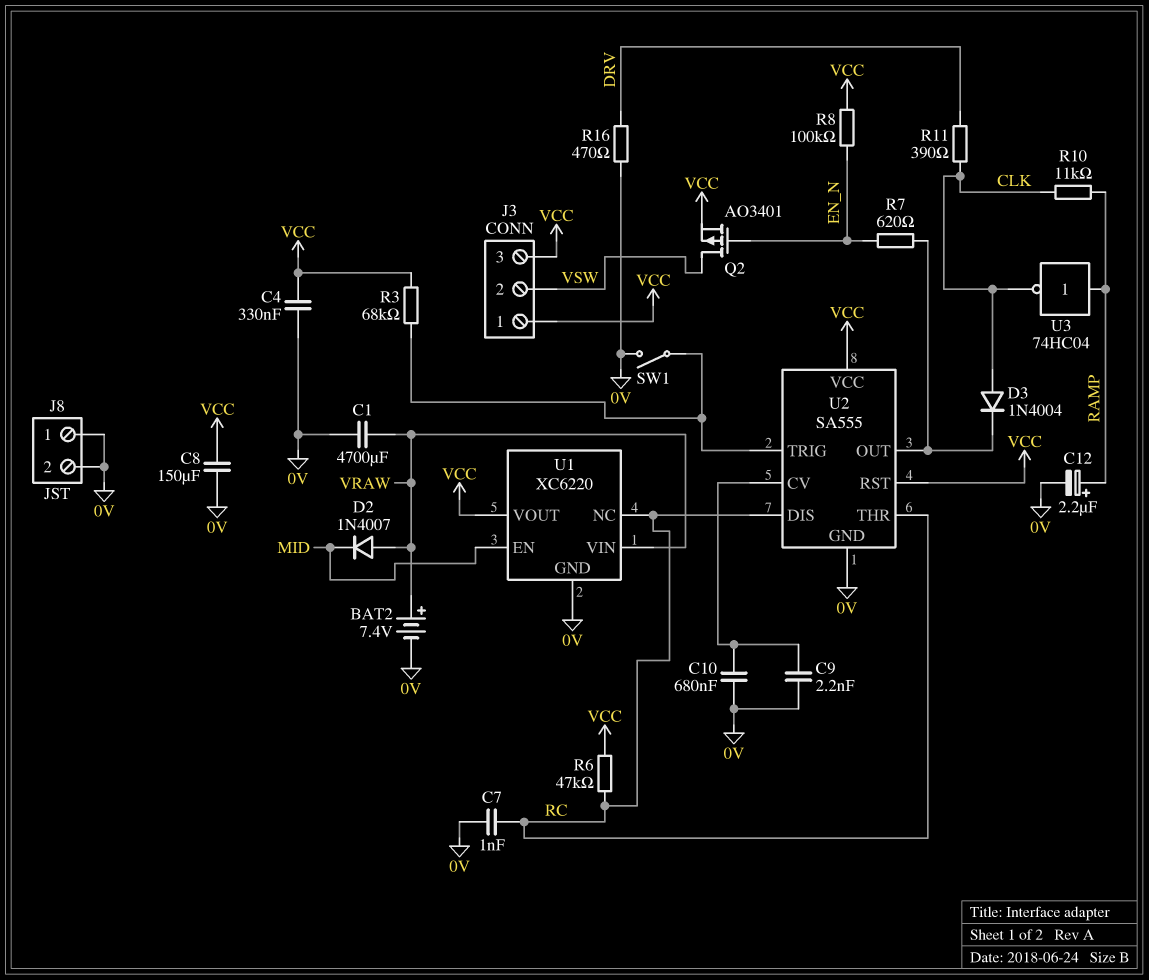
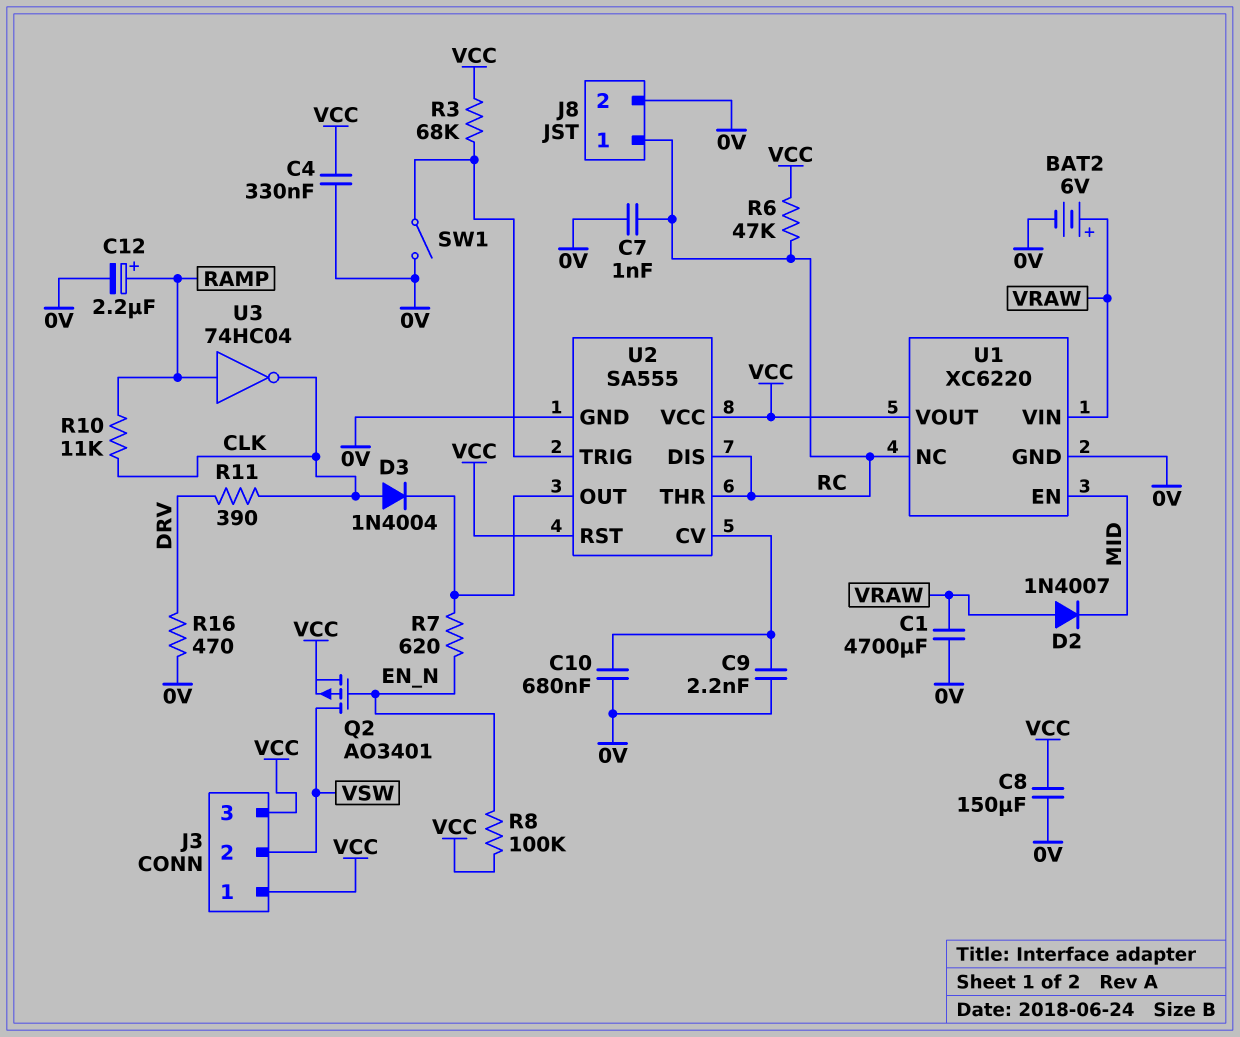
BAT2: 7.4V (plus VRAW, minus 0V) -> 6V (plus VRAW, minus 0V)
J8 pin 1: 0V -> RC

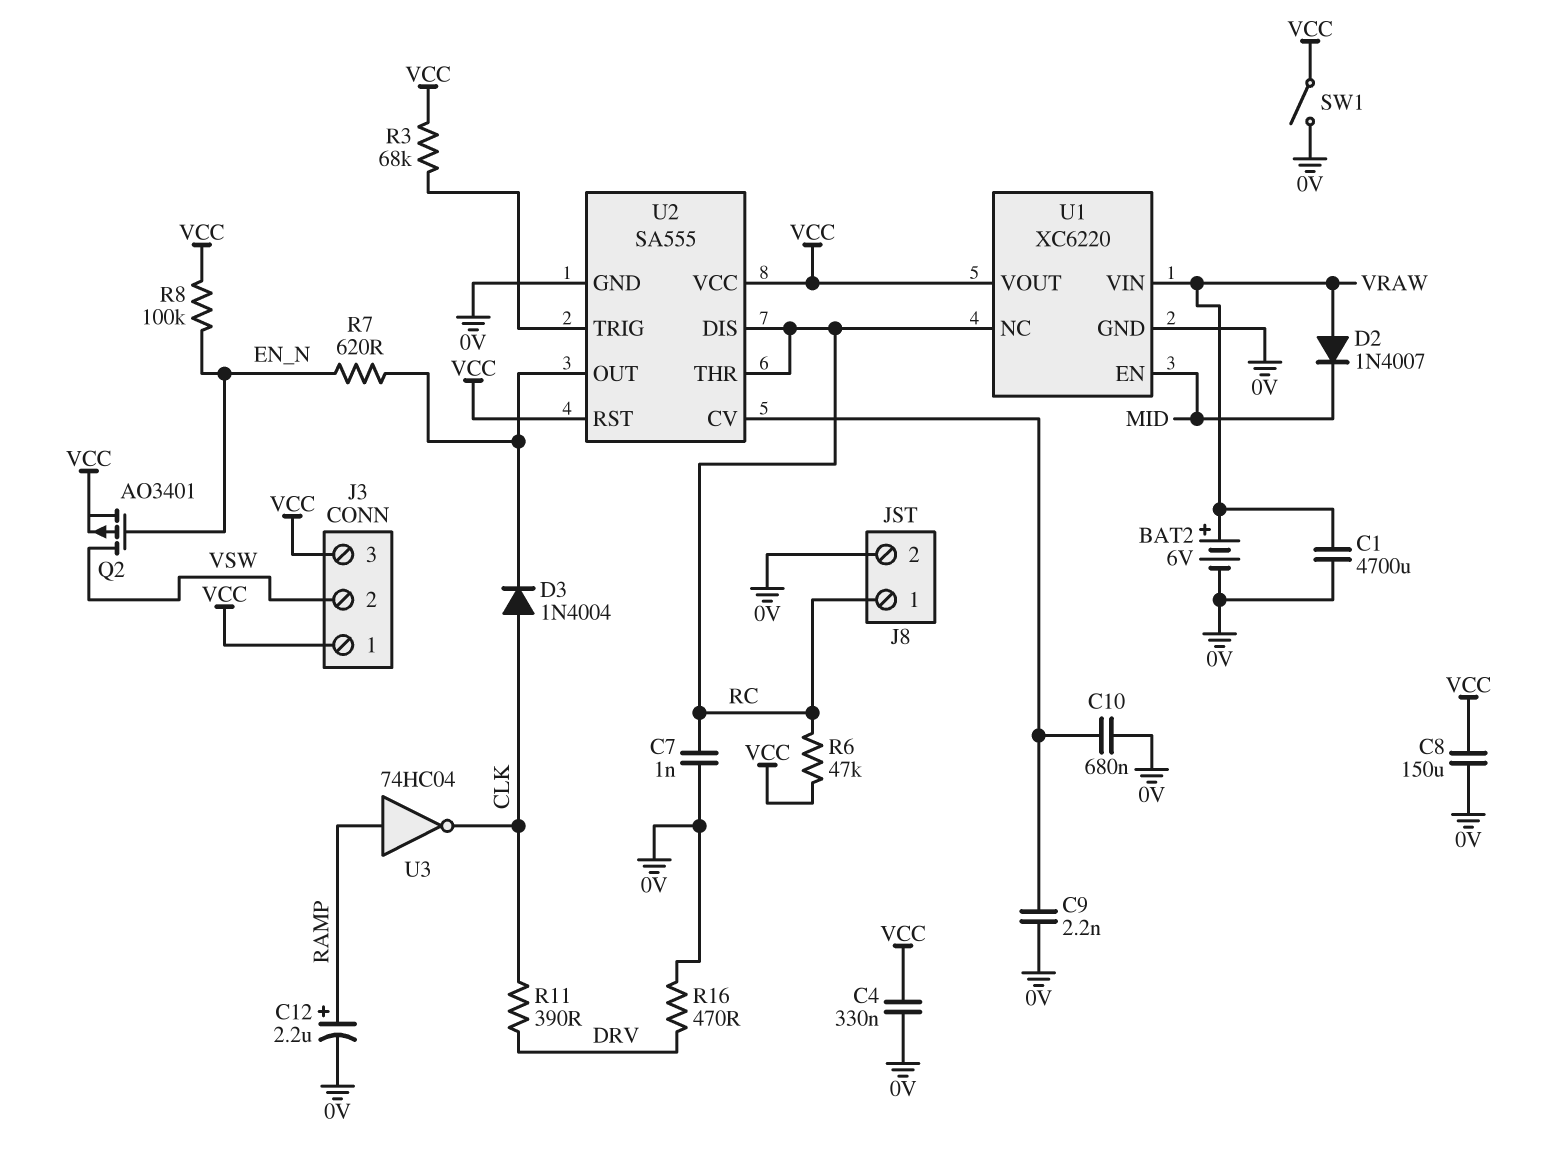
R10: 11k (CLK, RAMP) -> none
SW1: switch (0V, U2/TRIG) -> switch (0V, VCC)

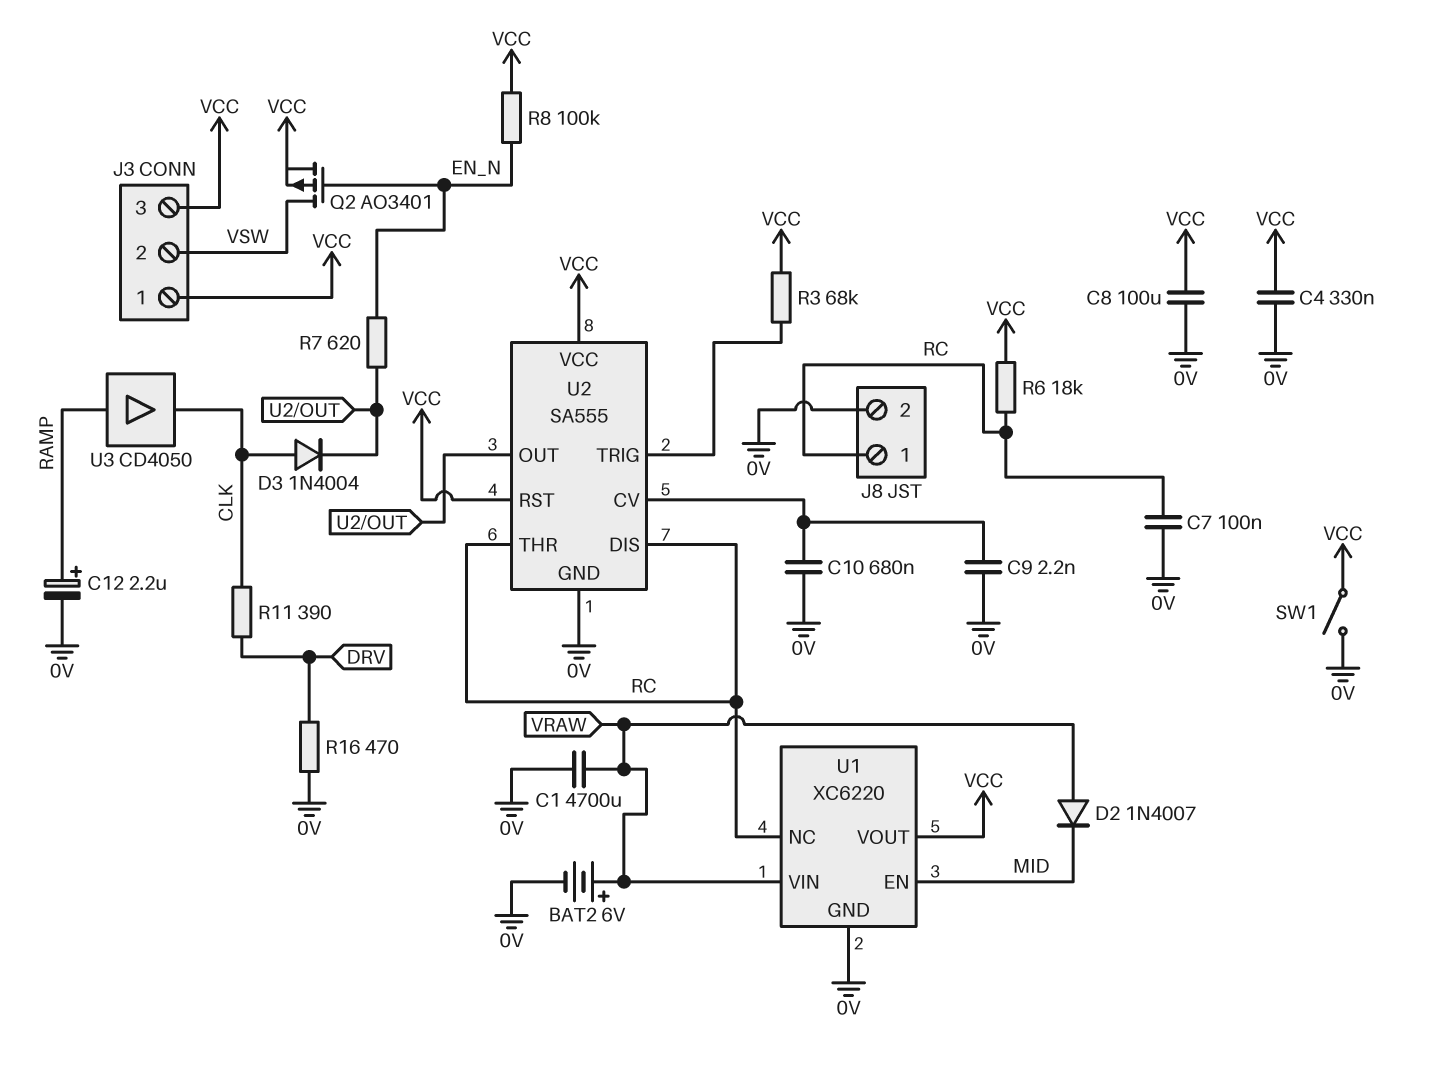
C7: 1nF (0V, RC) -> 100nF (0V, RC)
C8: 150uF (0V, VCC) -> 100uF (0V, VCC)
R6: 47k (RC, VCC) -> 18k (RC, VCC)
U3: NOT 74HC04 (in RAMP, out CLK) -> buffer CD4050 (in RAMP, out CLK)

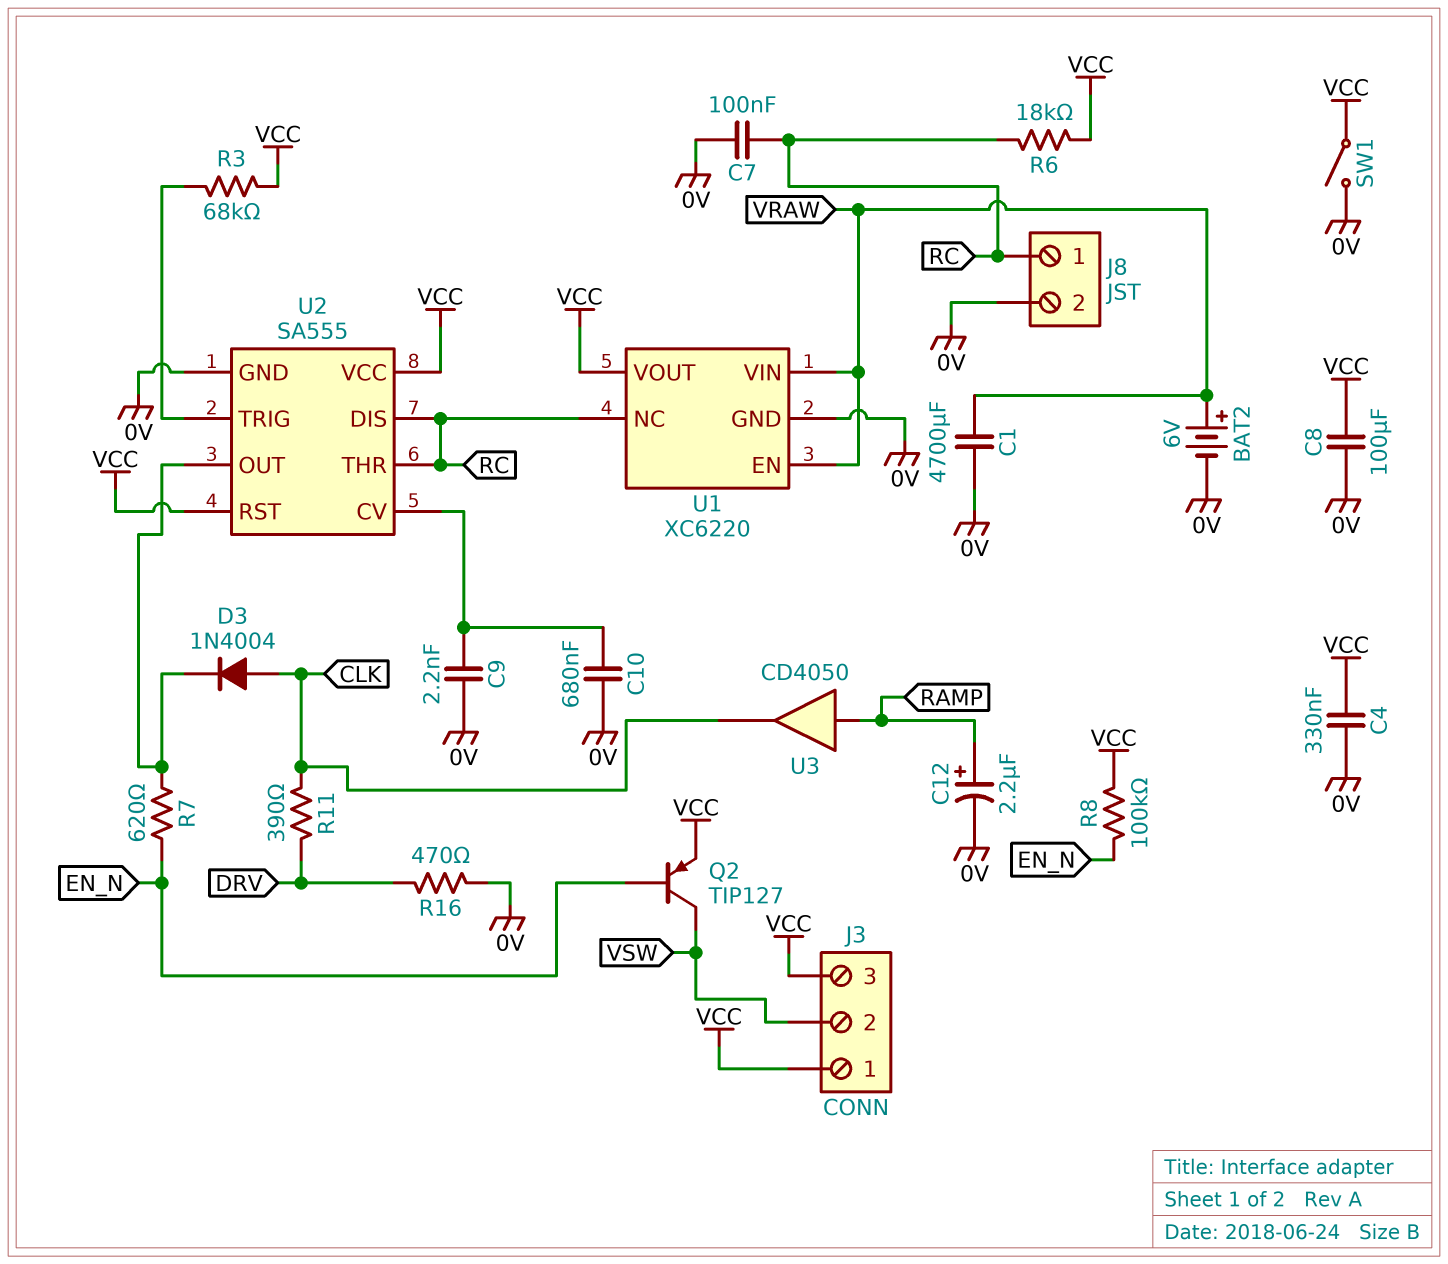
D2: diode 1N4007 (A VRAW, K MID) -> none
Q2: PMOS AO3401 (G EN_N, D VSW, S VCC) -> PNP TIP127 (B EN_N, C VSW, E VCC)
U1 pin EN: MID -> VRAW

